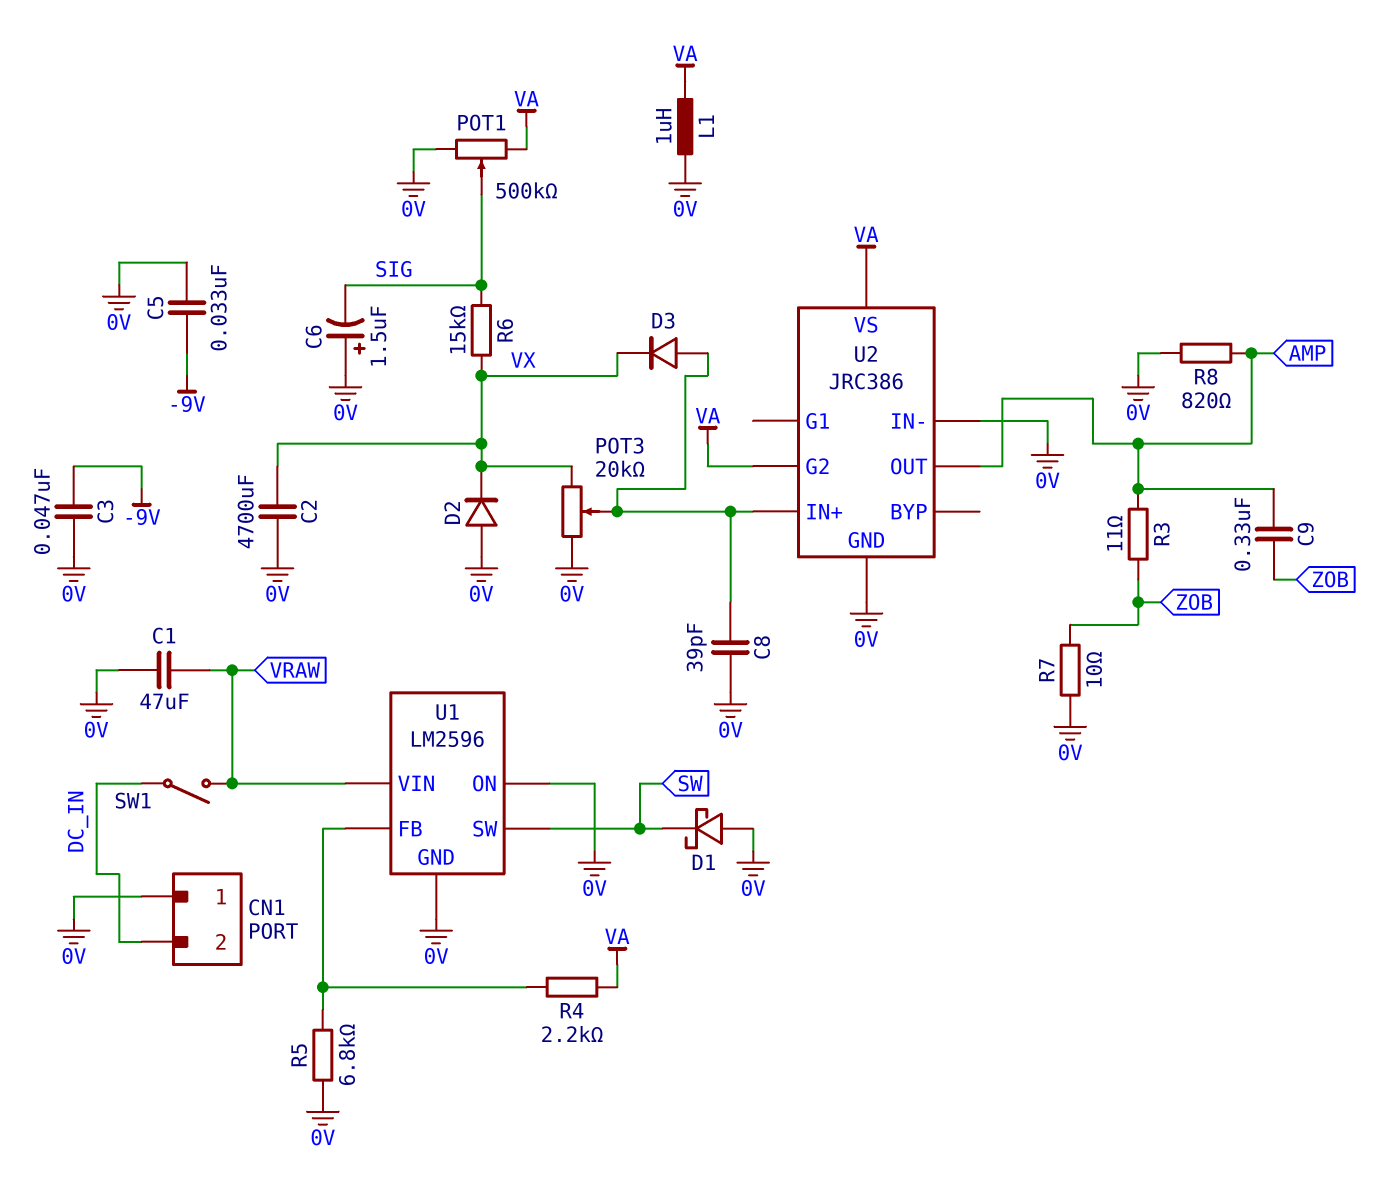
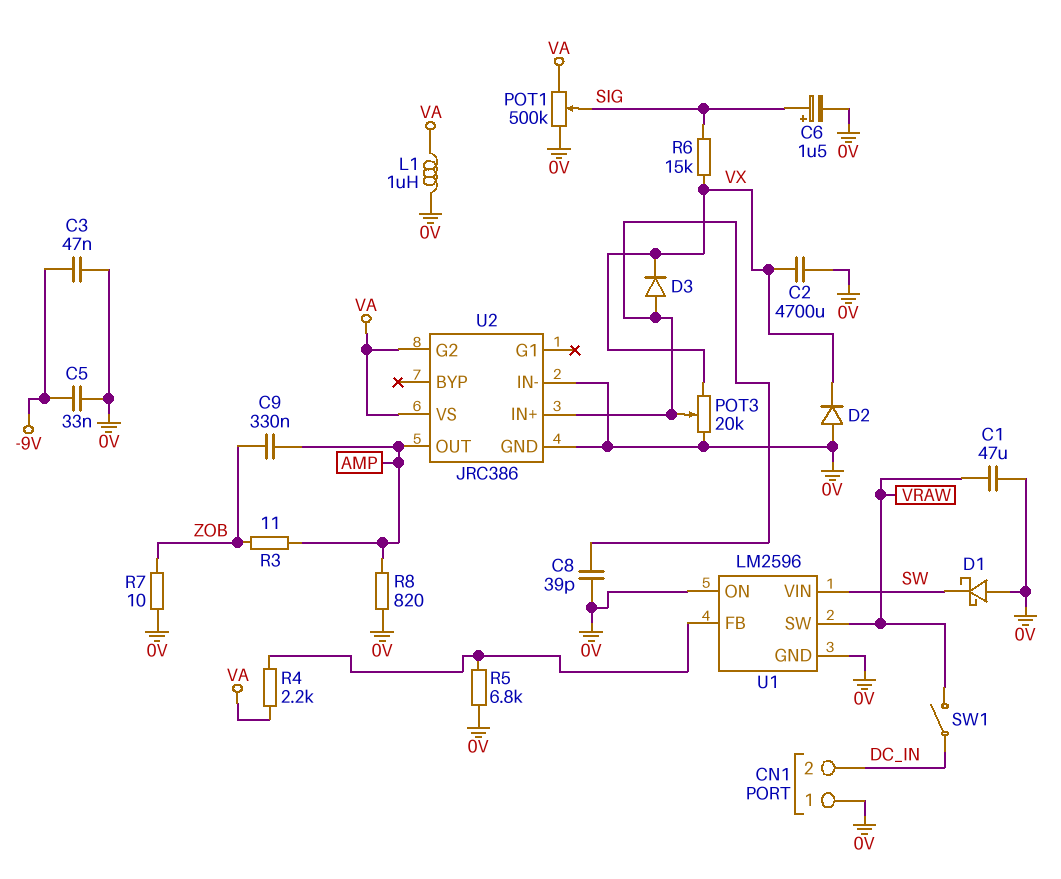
C6: 1.5uF (plus 0V, minus SIG) -> 1.5uF (plus SIG, minus 0V)
U1 pin SW: SW -> VRAW
U1 pin VIN: VRAW -> SW

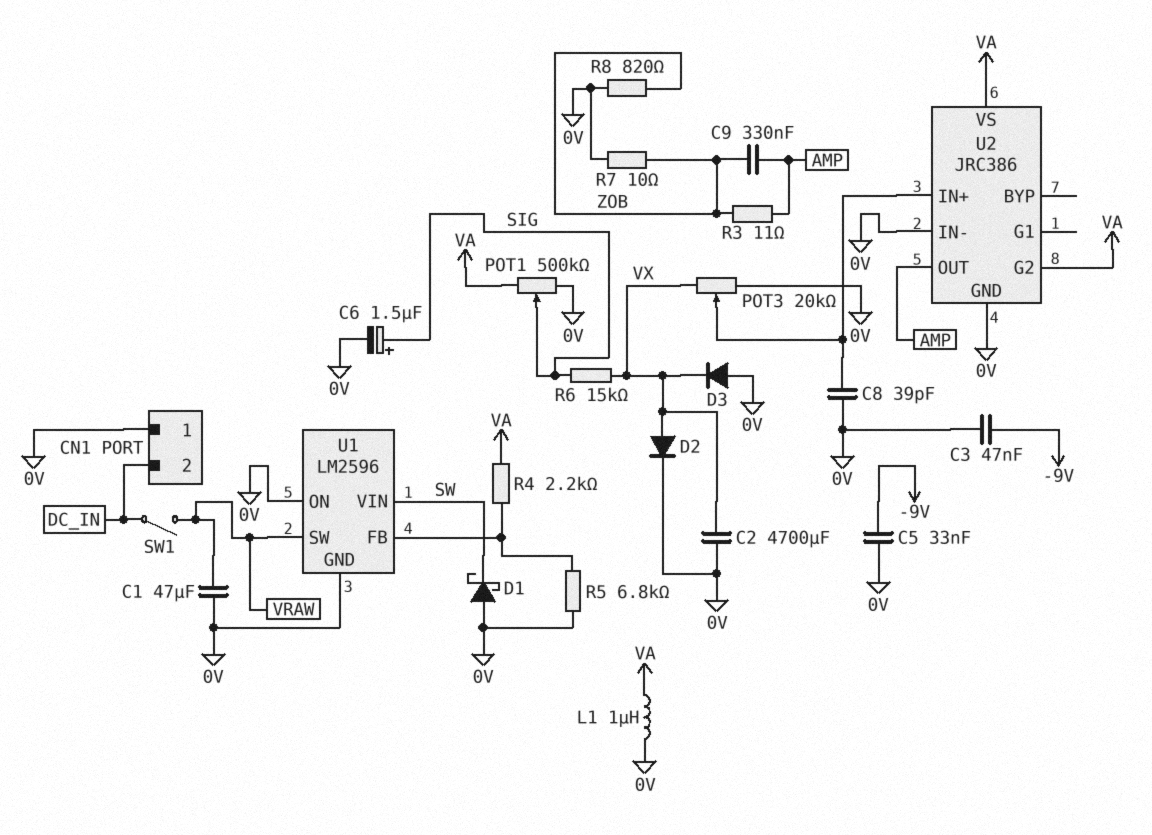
D2: diode (A 0V, K VX) -> diode (A VX, K 0V)
D3: diode (A U2/IN+, K VX) -> diode (A 0V, K VX)
R8: 820 (0V, AMP) -> 820 (0V, ZOB)

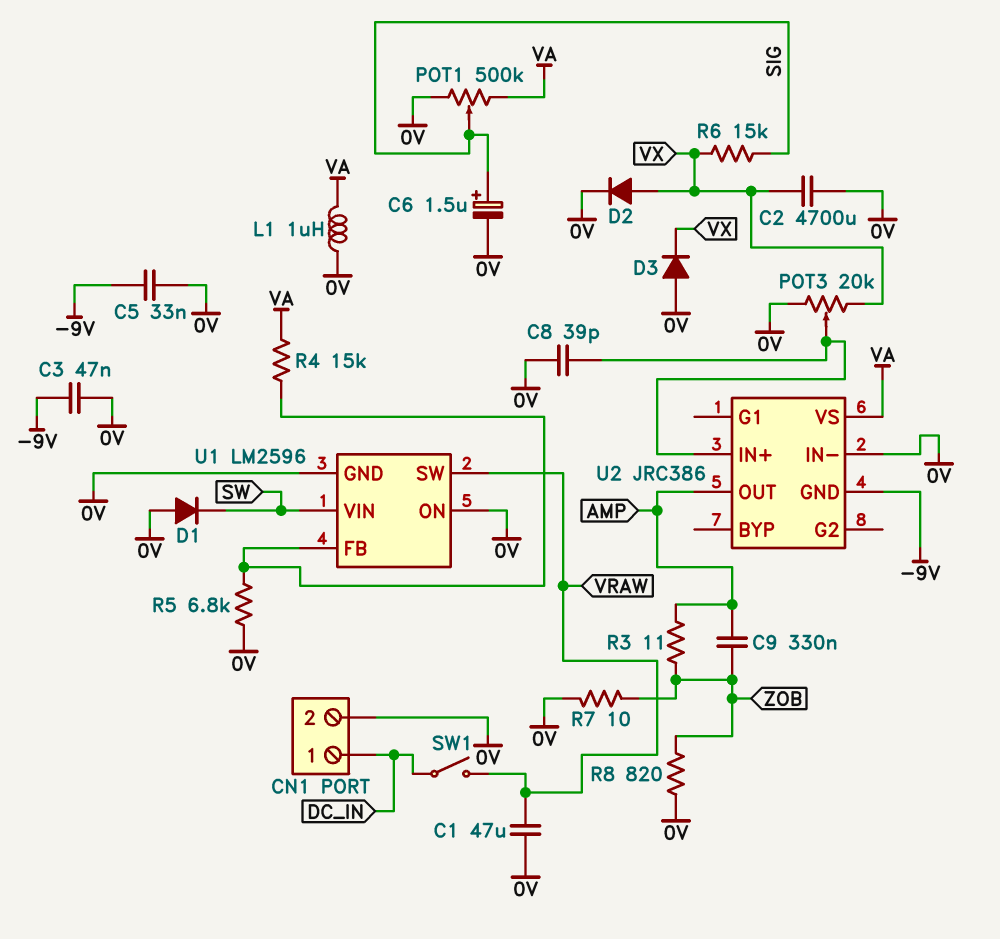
CN1 pin 1: 0V -> DC_IN
CN1 pin 2: DC_IN -> 0V
D1: schottky (A 0V, K SW) -> diode (A 0V, K SW)
R4: 2.2k (U1/FB, VA) -> 15k (U1/FB, VA)
U2 pin G2: VA -> none
U2 pin GND: 0V -> -9V

